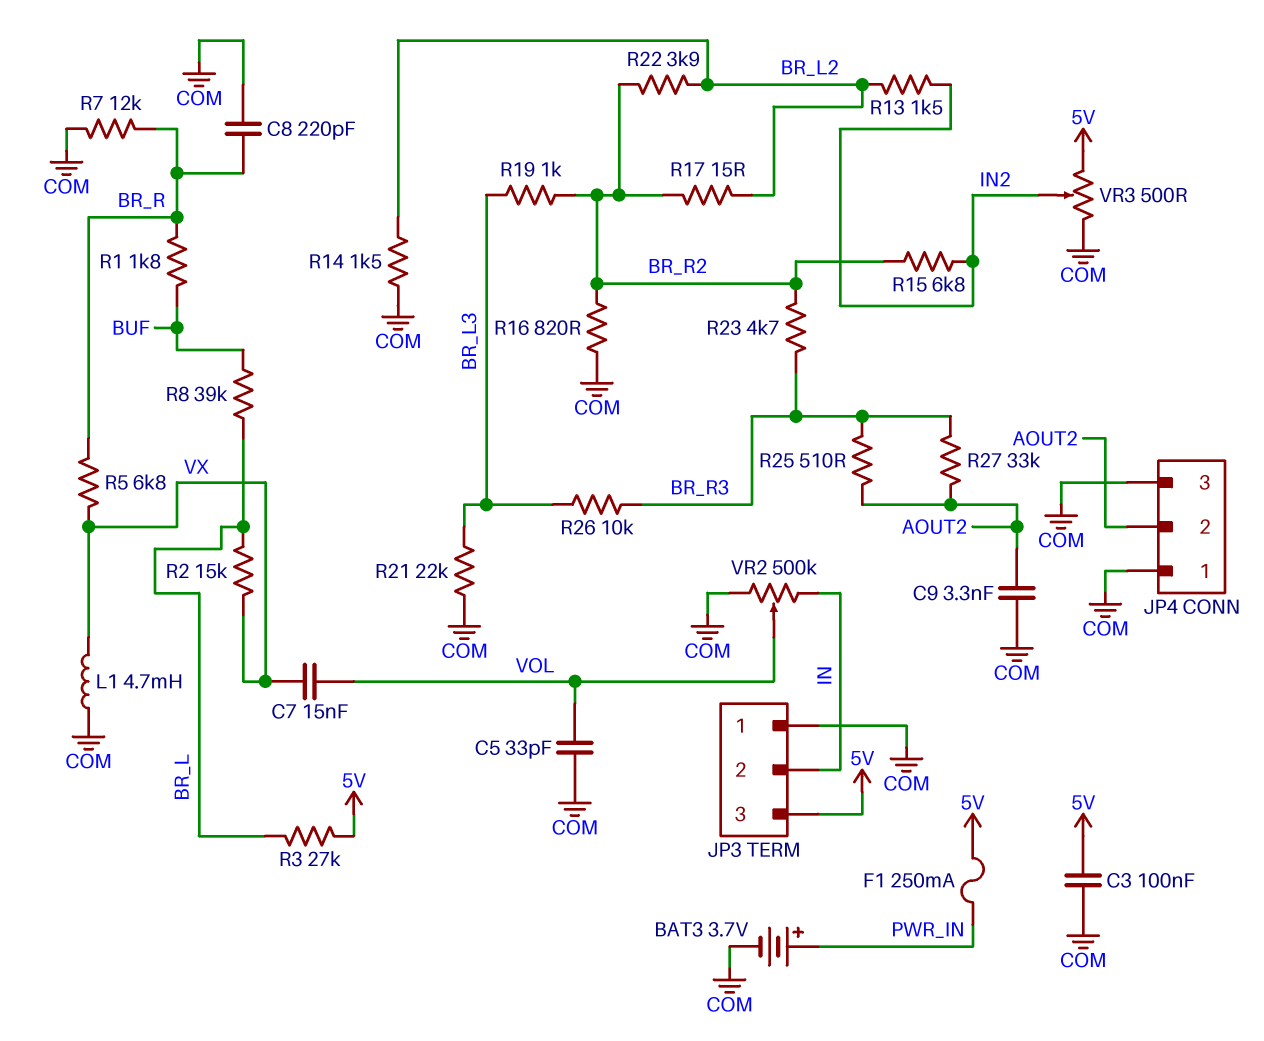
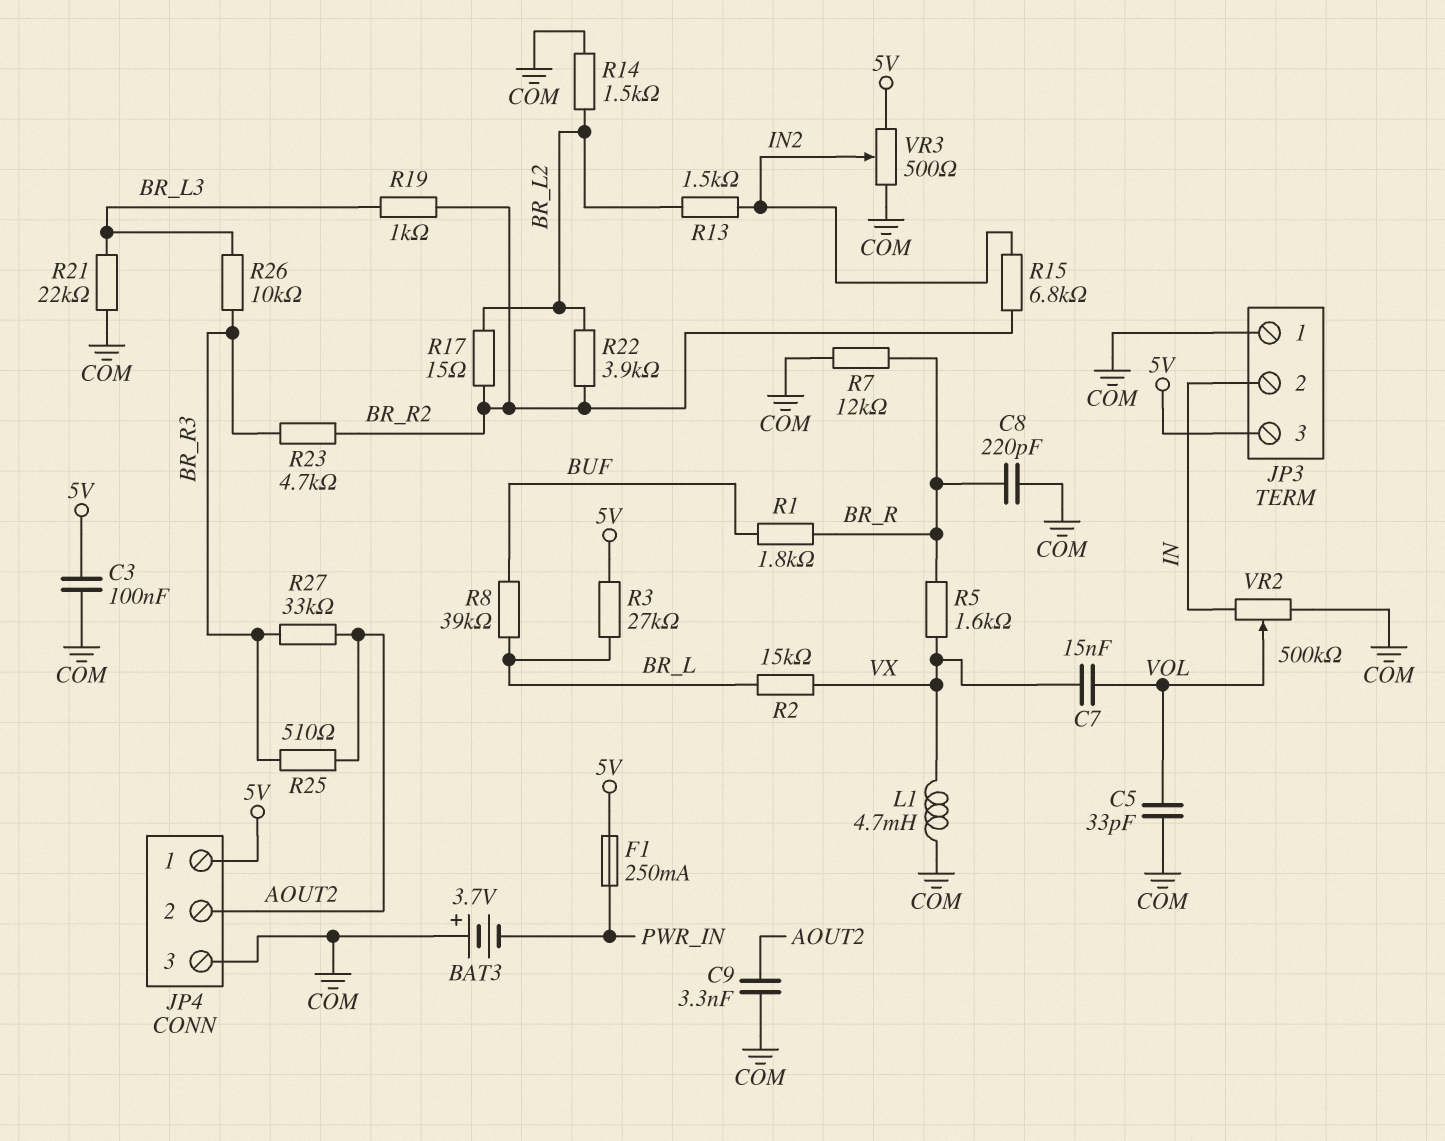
BAT3: 3.7V (plus PWR_IN, minus COM) -> 3.7V (plus COM, minus PWR_IN)
JP4 pin 1: COM -> 5V
R5: 6.8k (BR_R, VX) -> 1.6k (BR_R, VX)
R16: 820 (BR_R2, COM) -> none

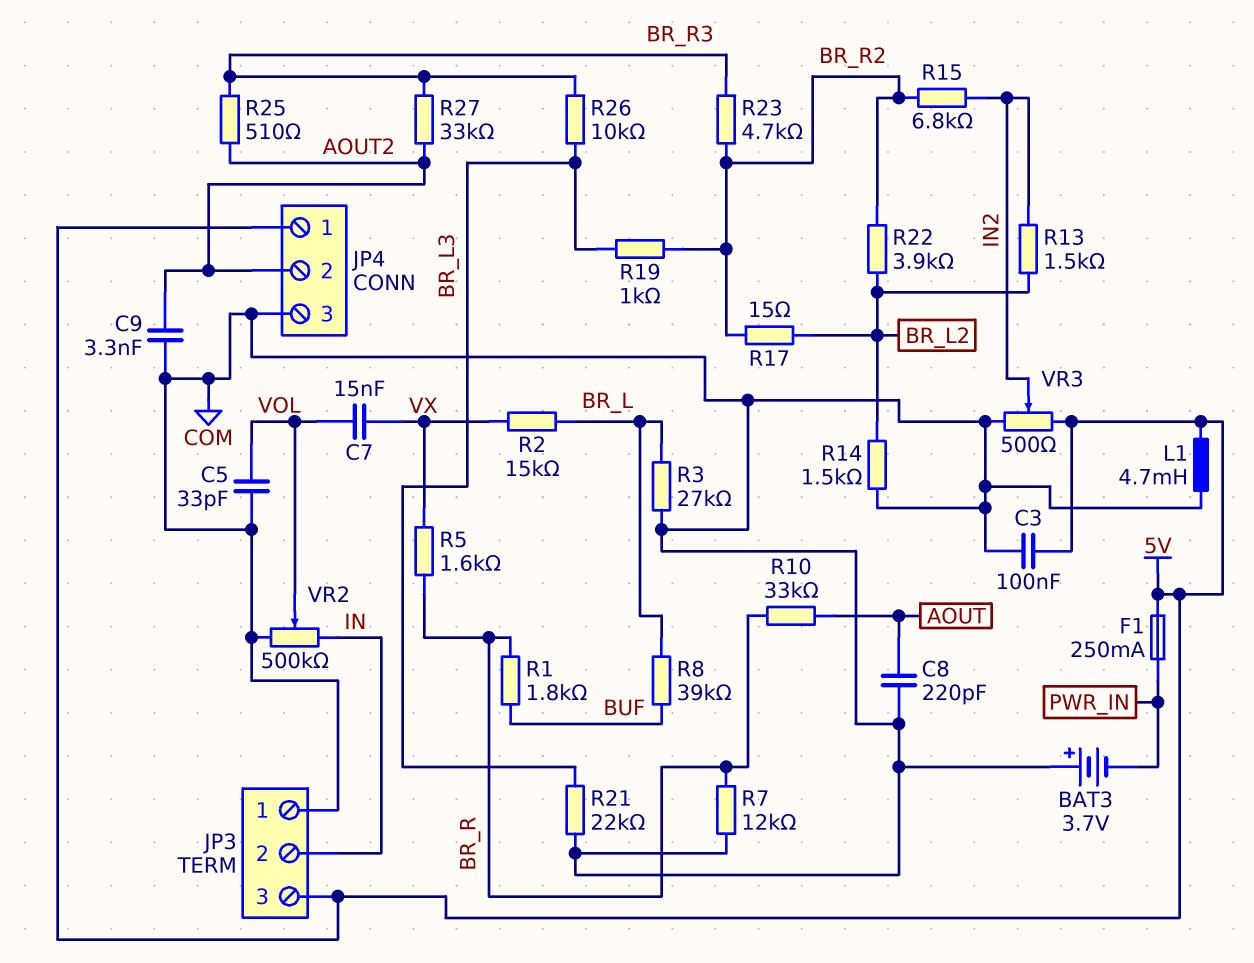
C8: 220pF (BR_R, COM) -> 220pF (AOUT, COM)
L1: 4.7mH (COM, VX) -> 4.7mH (5V, COM)
R3: 27k (5V, BR_L) -> 27k (BR_L, COM)
R10: none -> 33k (AOUT, BR_R)

